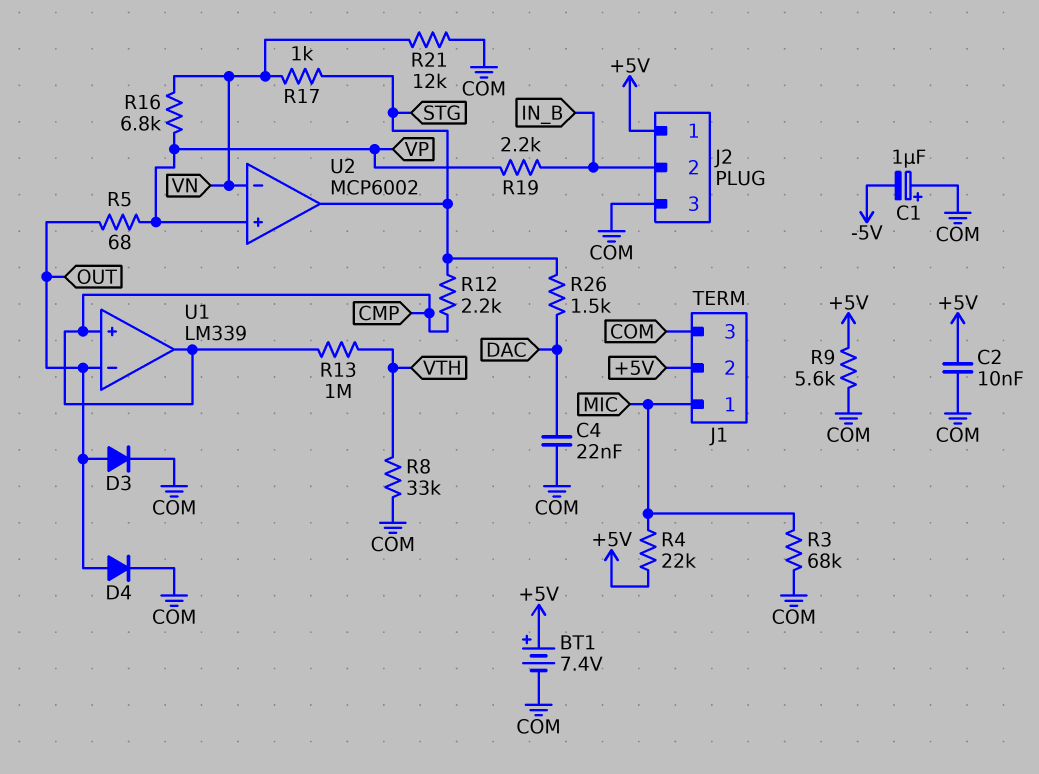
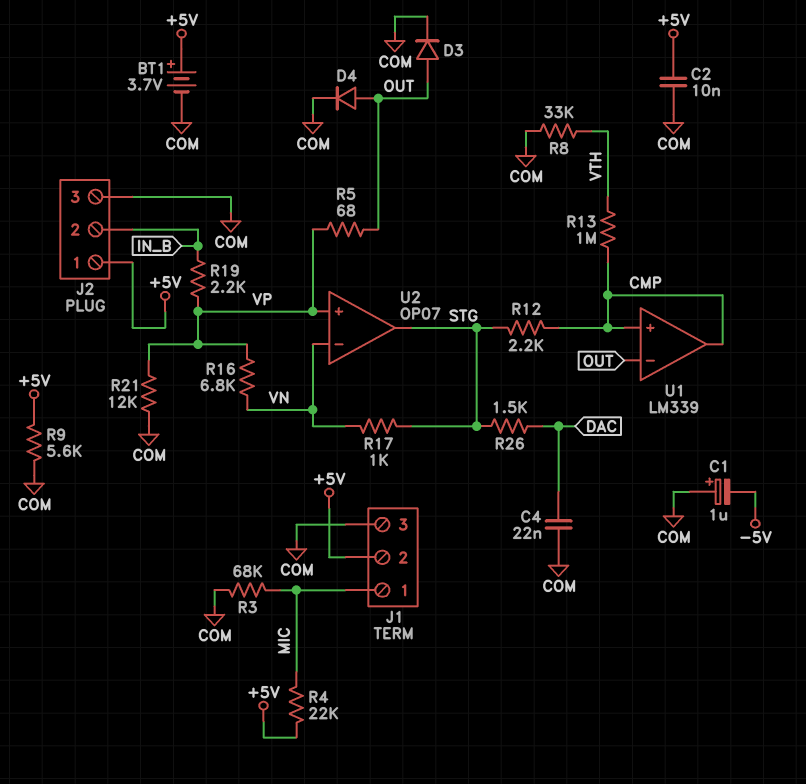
BT1: 7.4V (plus +5V, minus COM) -> 3.7V (plus +5V, minus COM)
R21: 12k (COM, VN) -> 12k (COM, VP)
U2: MCP6002 -> OP07

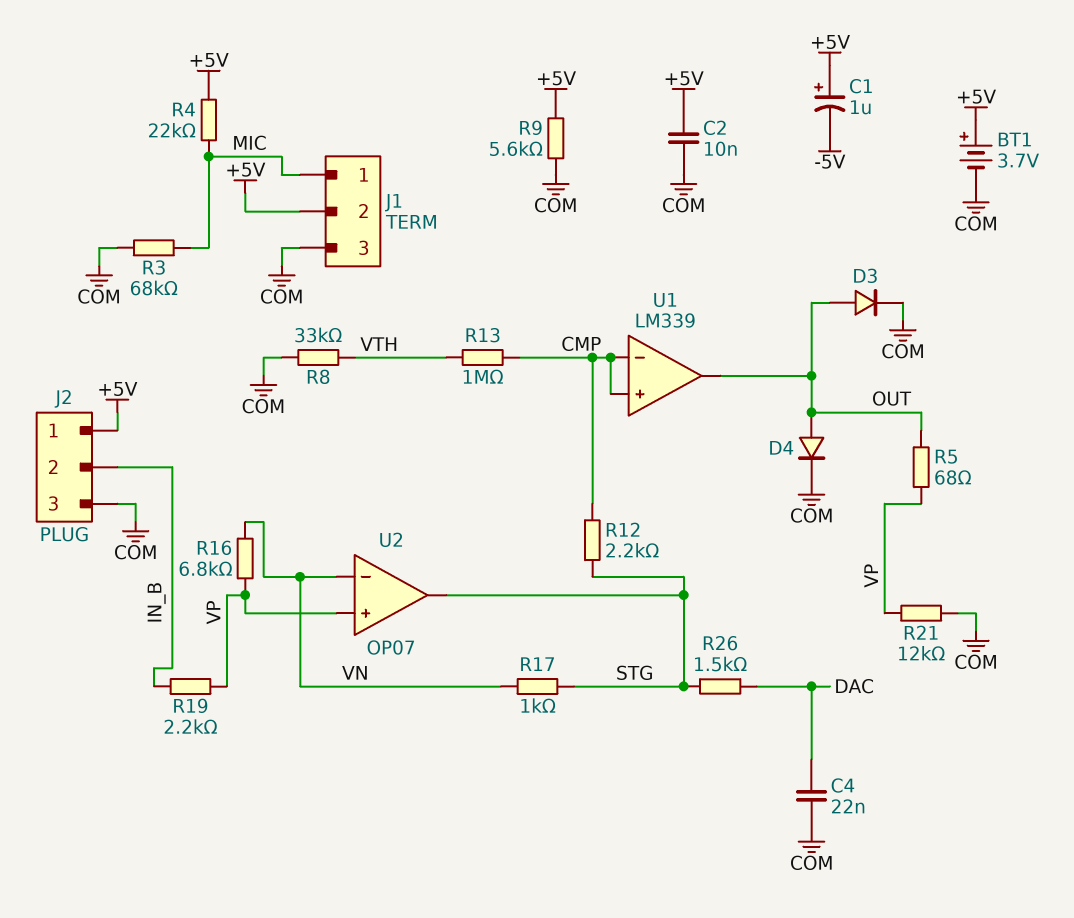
C1: 1uF (plus COM, minus -5V) -> 1uF (plus +5V, minus -5V)
U1 pin in-: OUT -> CMP
U1 pin out: CMP -> OUT

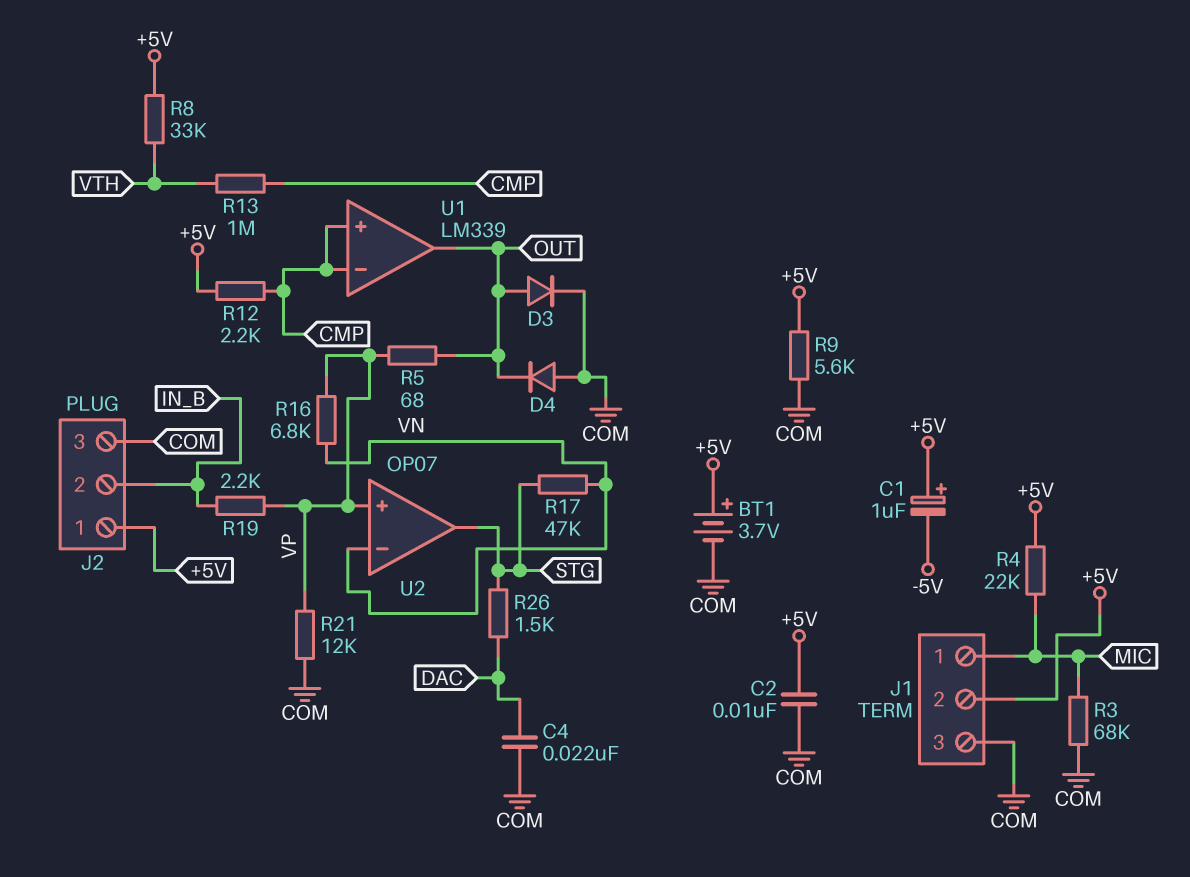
D4: diode (A OUT, K COM) -> diode (A COM, K OUT)
R8: 33k (COM, VTH) -> 33k (+5V, VTH)
R12: 2.2k (CMP, STG) -> 2.2k (+5V, CMP)
R17: 1k (STG, VN) -> 47k (STG, VN)

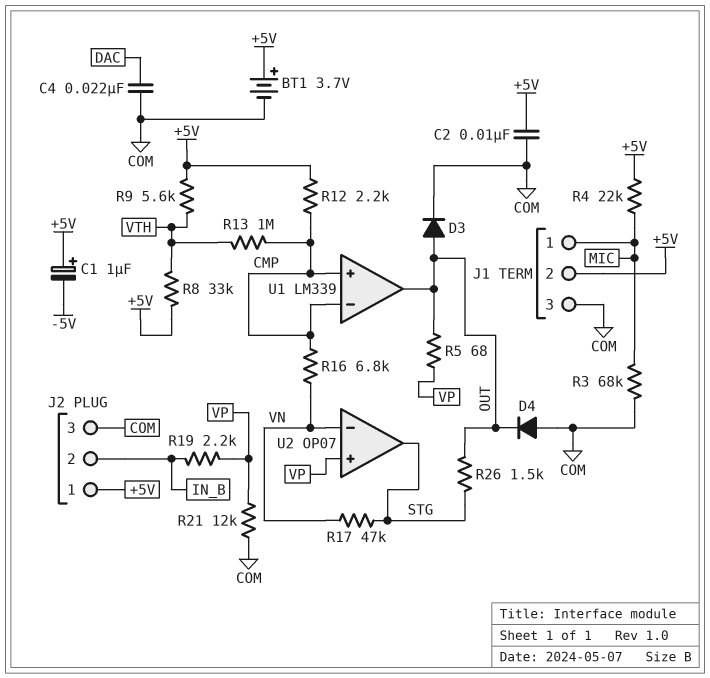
R9: 5.6k (+5V, COM) -> 5.6k (+5V, VTH)
R16: 6.8k (VN, VP) -> 6.8k (CMP, VN)
R26: 1.5k (DAC, STG) -> 1.5k (OUT, STG)

